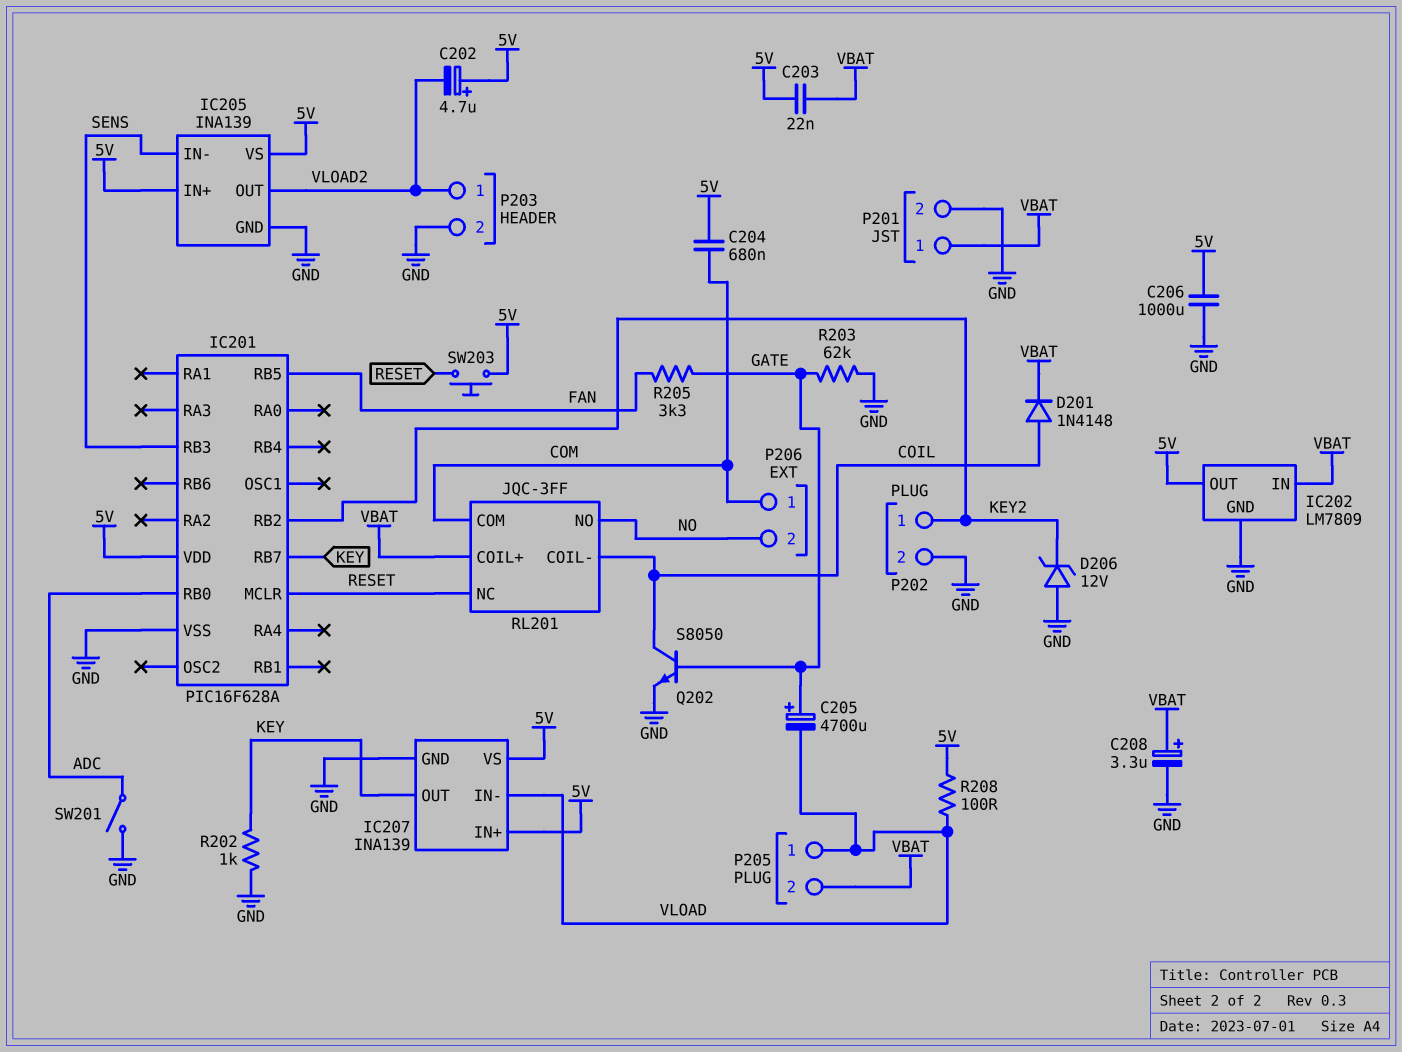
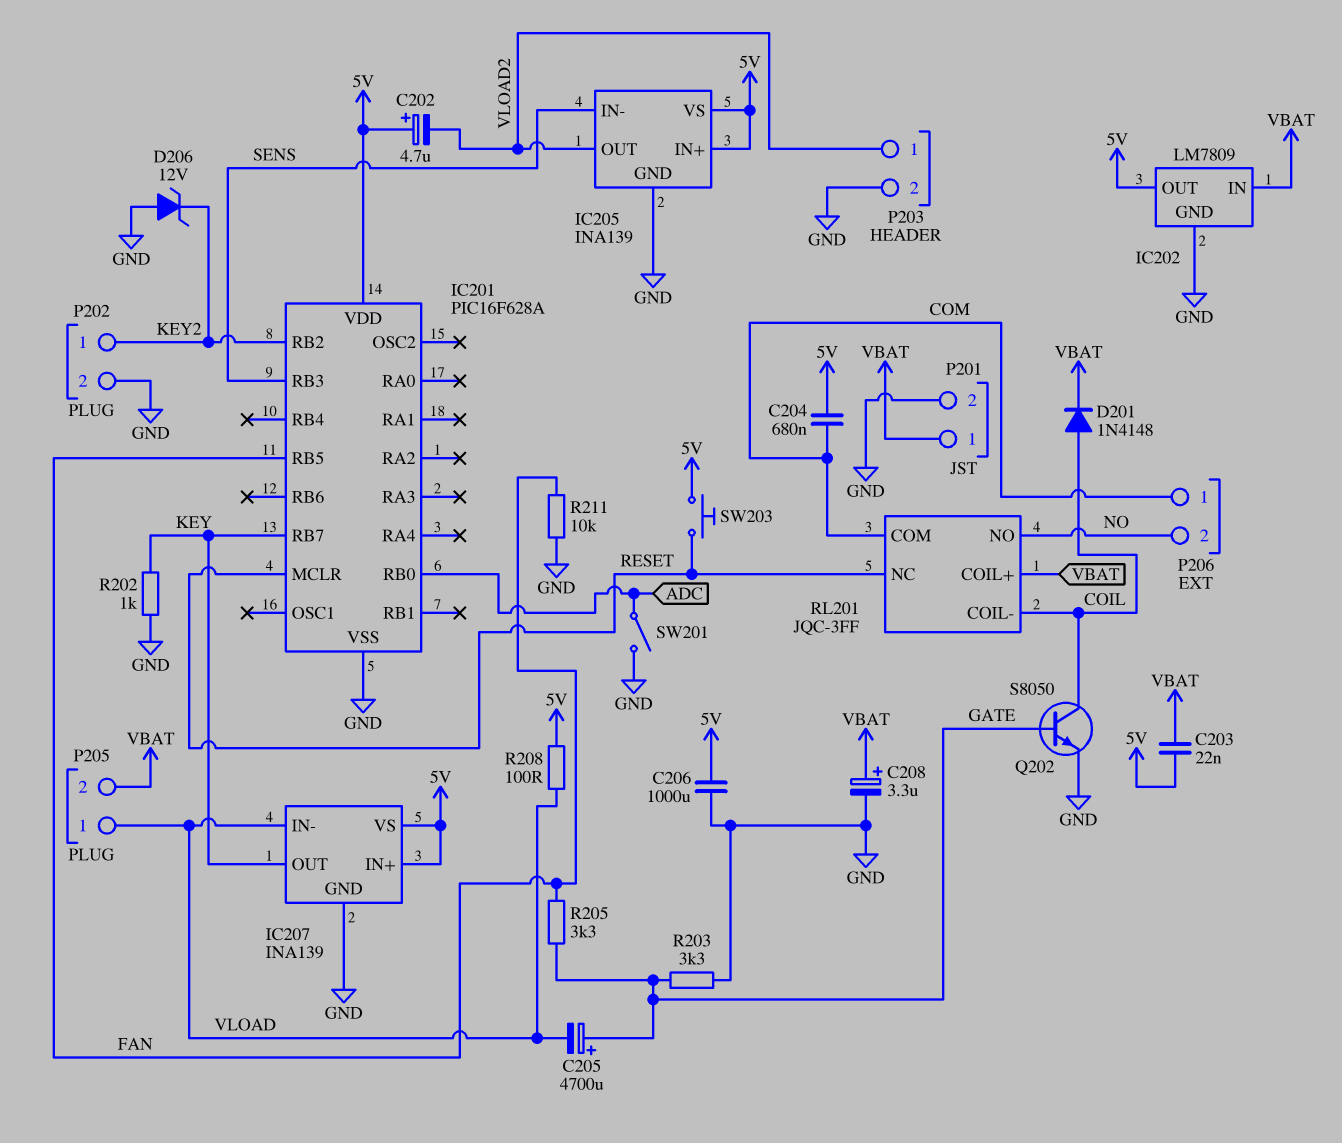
R203: 62k (GATE, GND) -> 3.3k (GATE, GND)
R211: none -> 10k (FAN, GND)

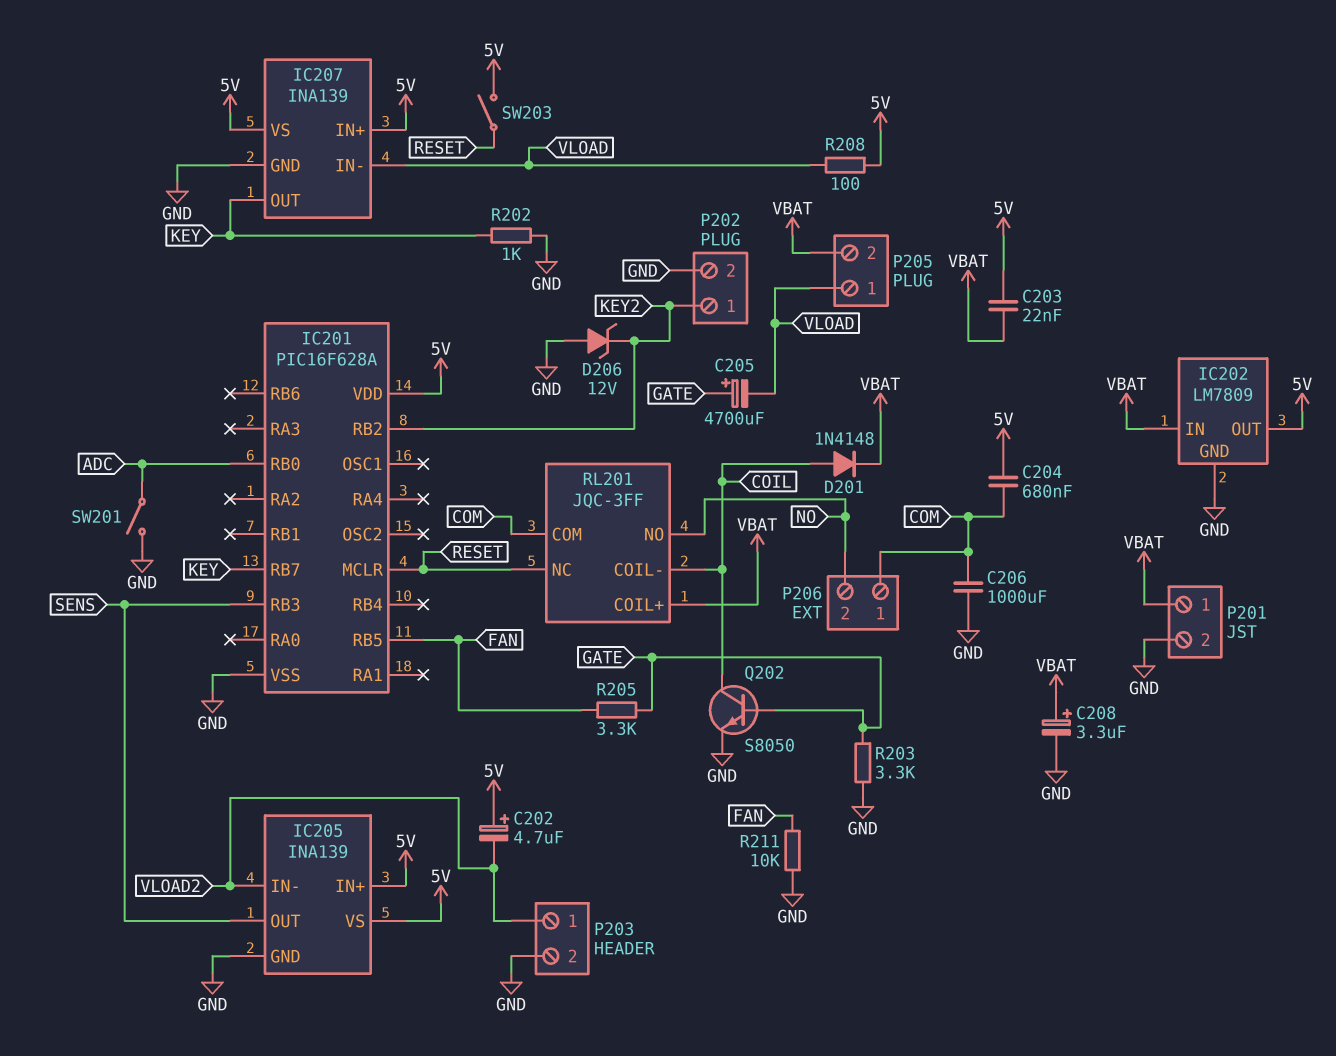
C206: 1000uF (5V, GND) -> 1000uF (COM, GND)
IC205 pin IN-: SENS -> VLOAD2
IC205 pin OUT: VLOAD2 -> SENS
SW203: button (5V, RESET) -> switch (5V, RESET)

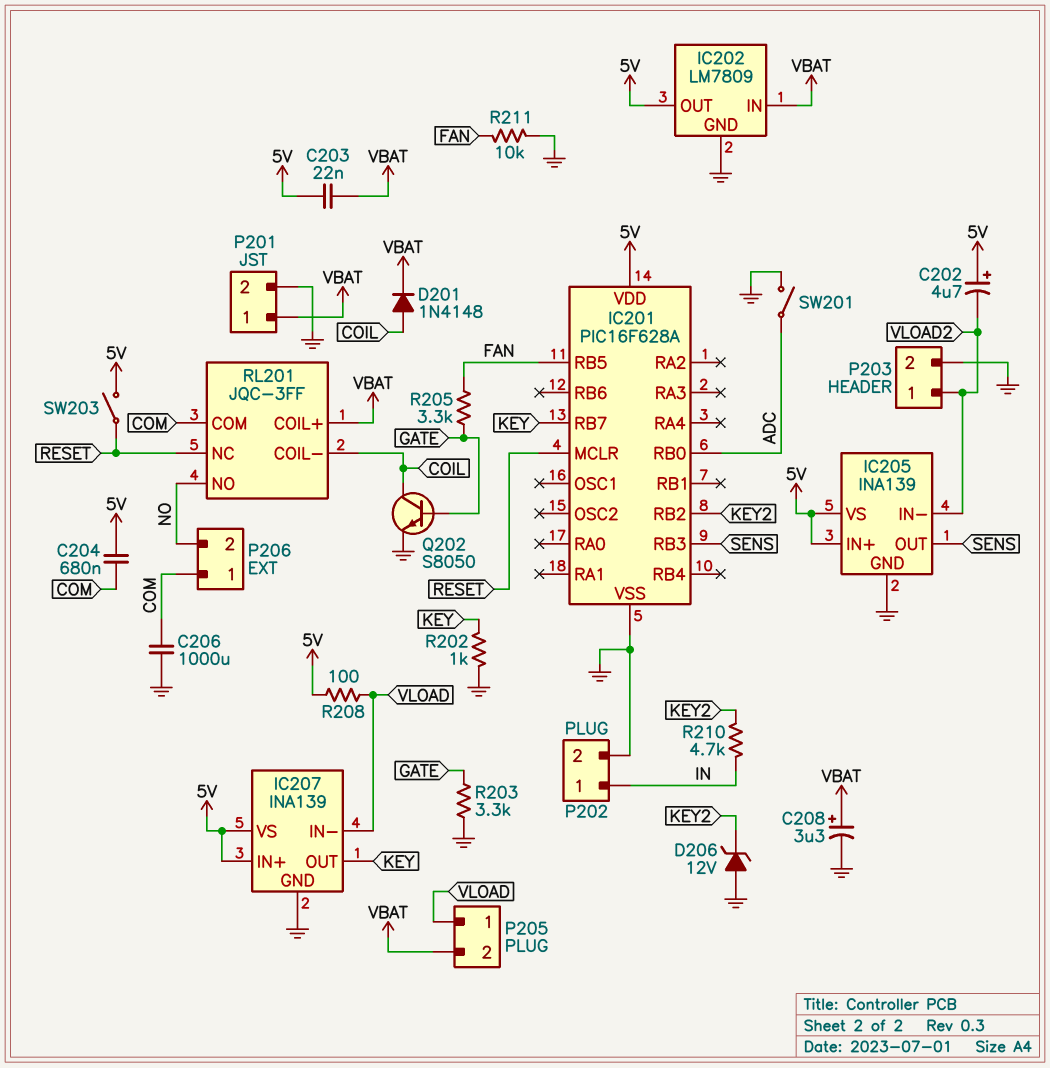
C205: 4700uF (plus GATE, minus VLOAD) -> none
P202 pin 1: KEY2 -> IN
R210: none -> 4.7k (IN, KEY2)

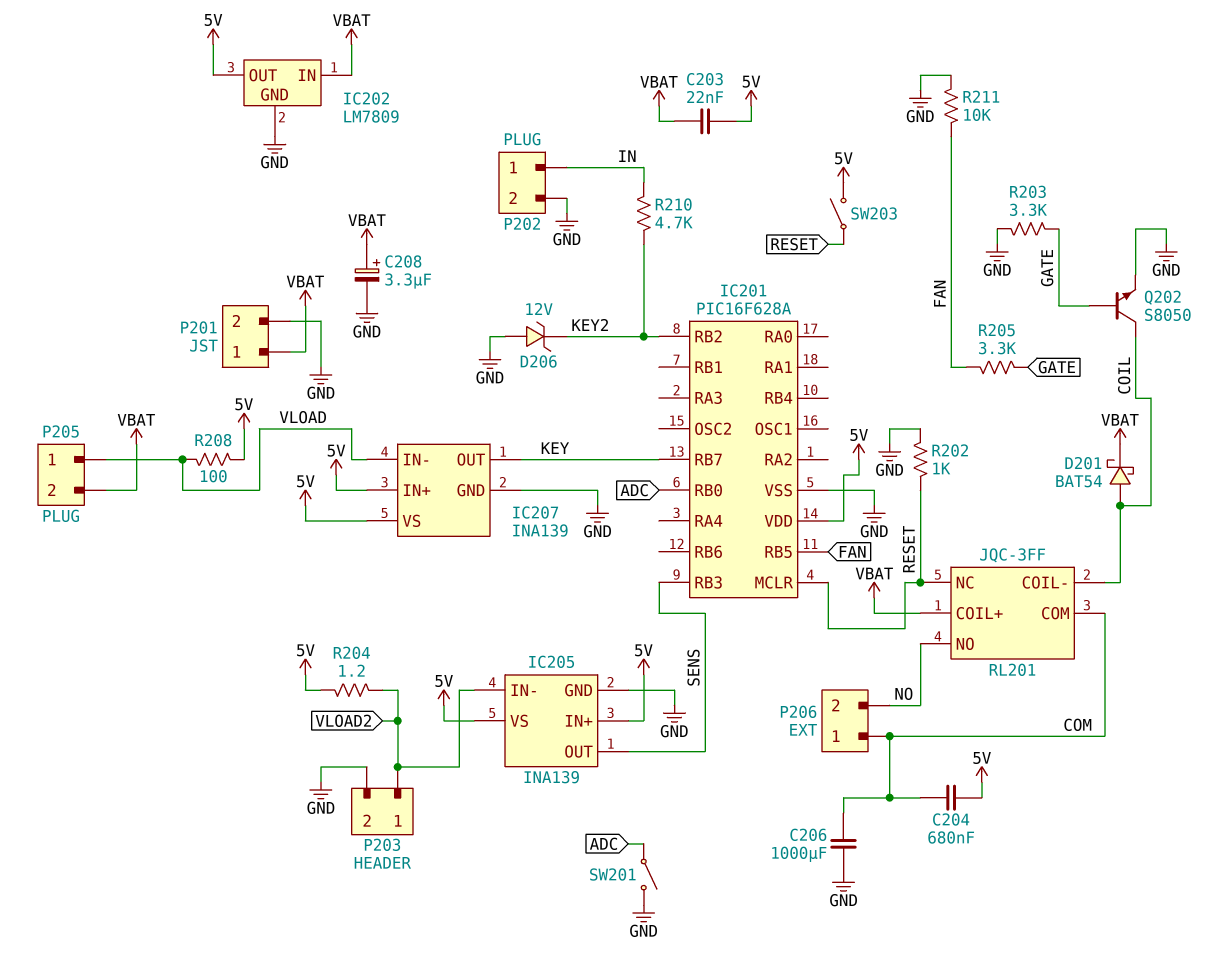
C202: 4.7uF (plus 5V, minus VLOAD2) -> none
D201: diode 1N4148 (A COIL, K VBAT) -> schottky BAT54 (A COIL, K VBAT)
R202: 1k (GND, KEY) -> 1k (GND, RESET)
R204: none -> 1.2 (5V, VLOAD2)

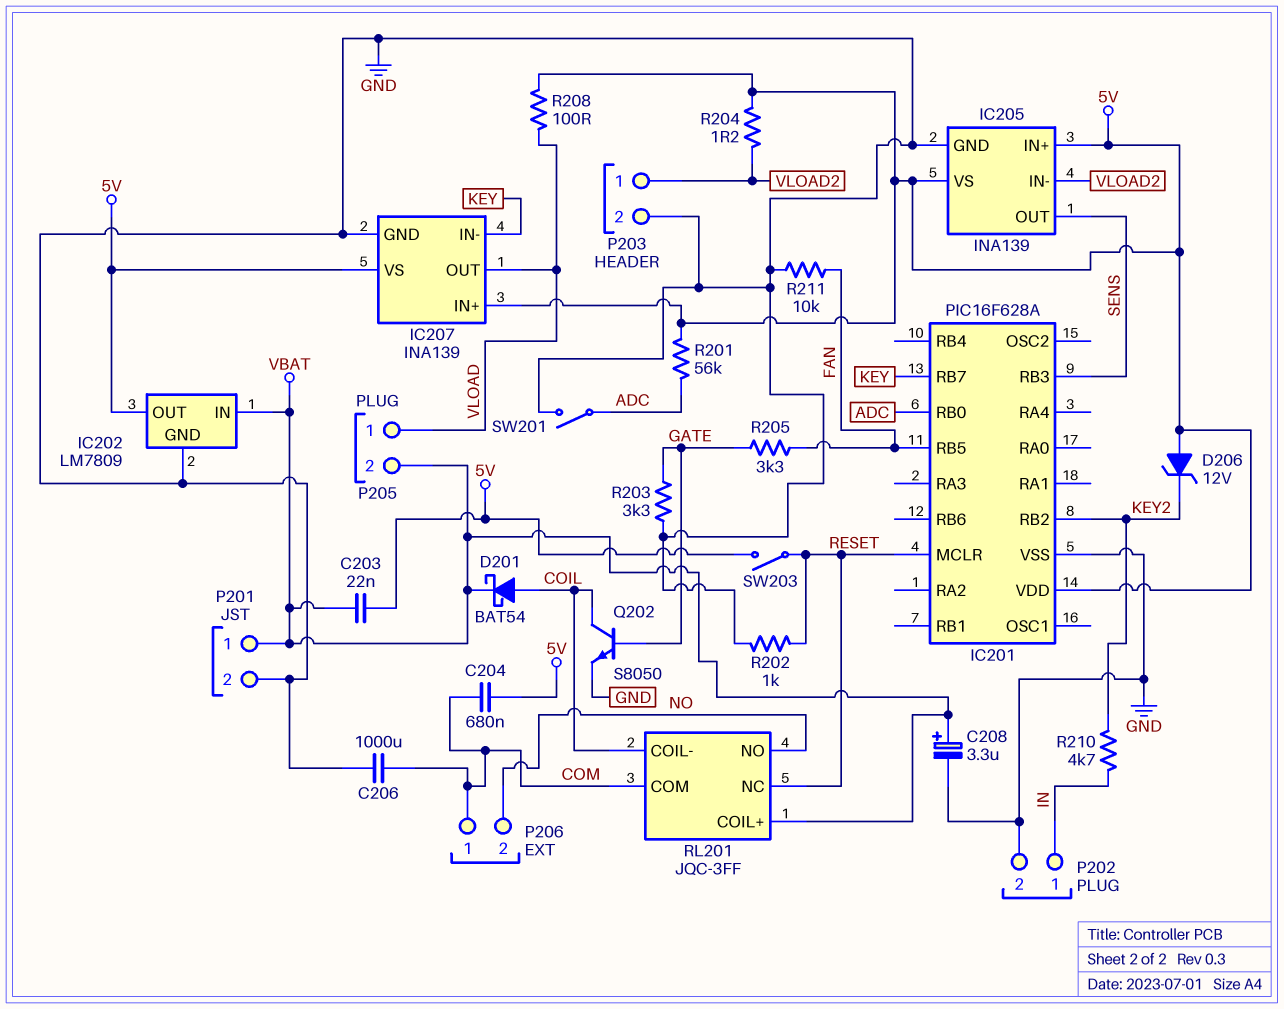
D206: zener 12V (A GND, K KEY2) -> zener 12V (A 5V, K KEY2)
IC207 pin IN-: VLOAD -> KEY
IC207 pin OUT: KEY -> VLOAD
R201: none -> 56k (5V, ADC)

